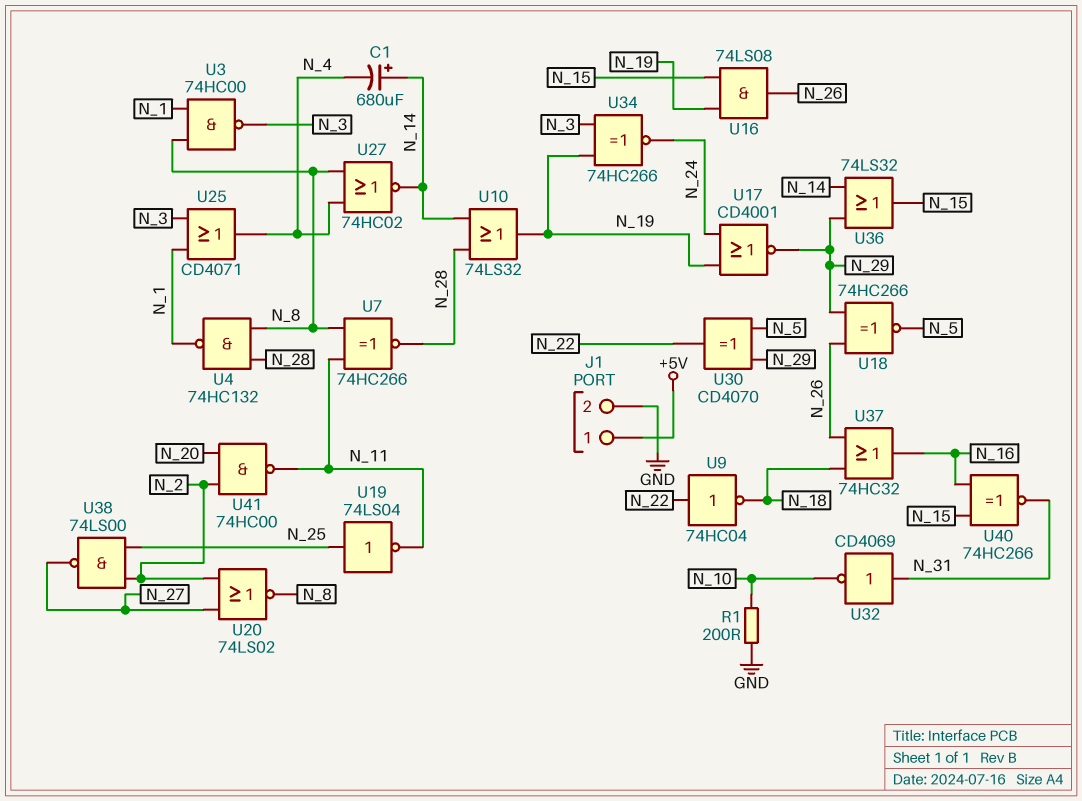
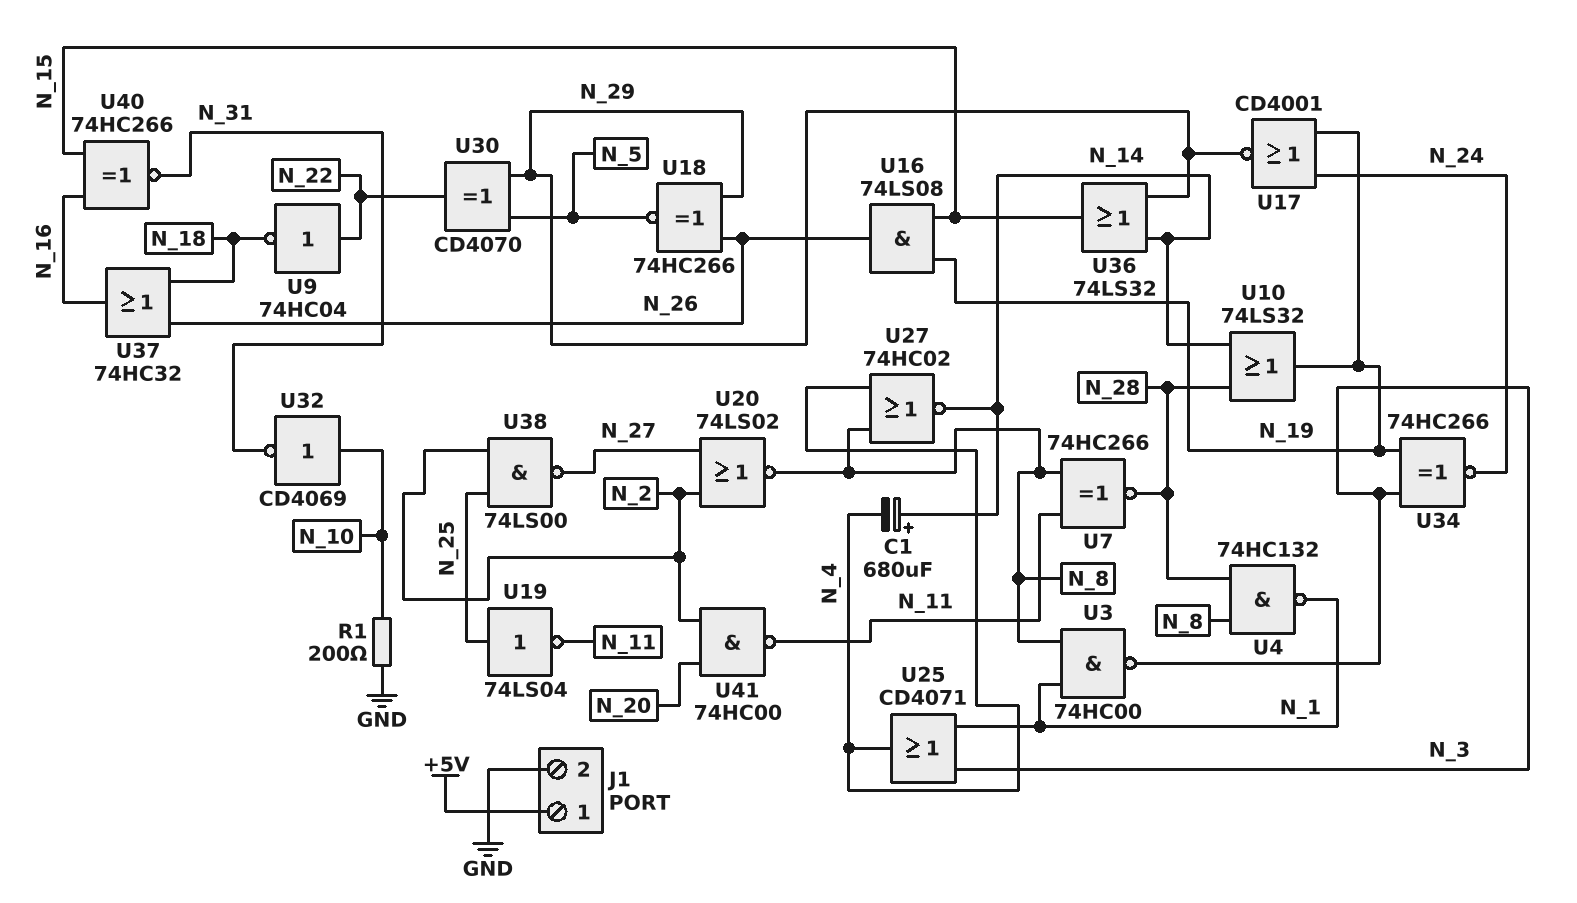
U32: NOT CD4069 (in N_31, out N_10) -> NOT CD4069 (in N_10, out N_31)

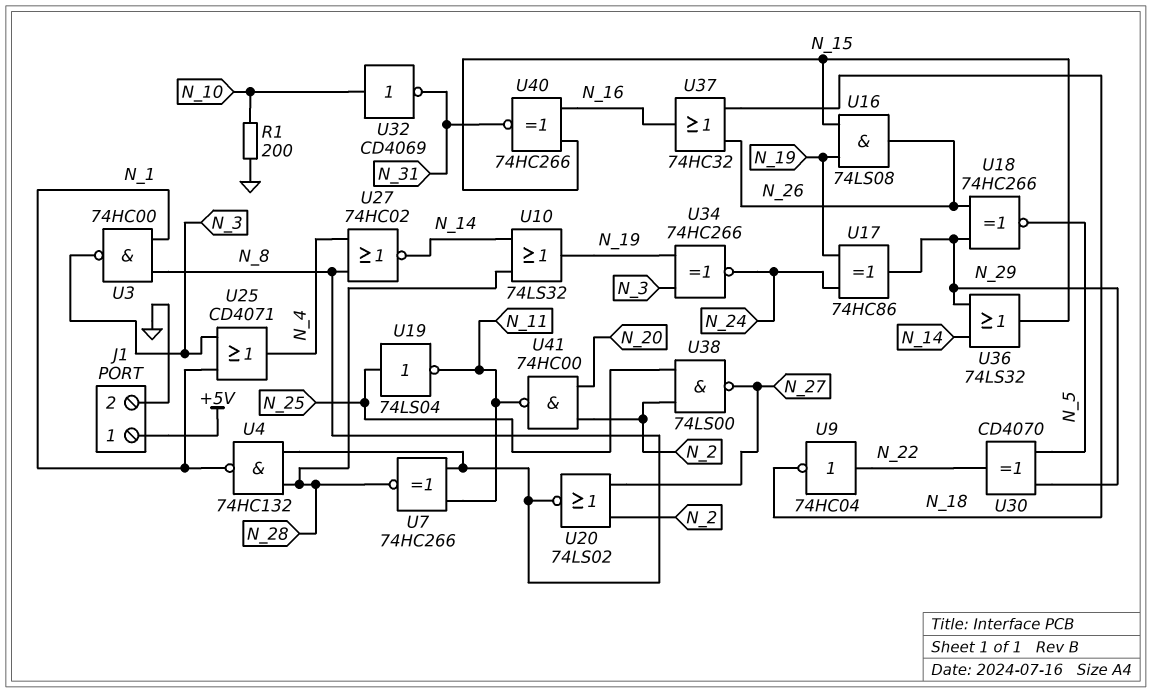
C1: 680uF (plus N_14, minus N_4) -> none
U17: NOR CD4001 (in N_19, in N_24, out N_29) -> XOR 74HC86 (in N_19, in N_24, out N_29)

